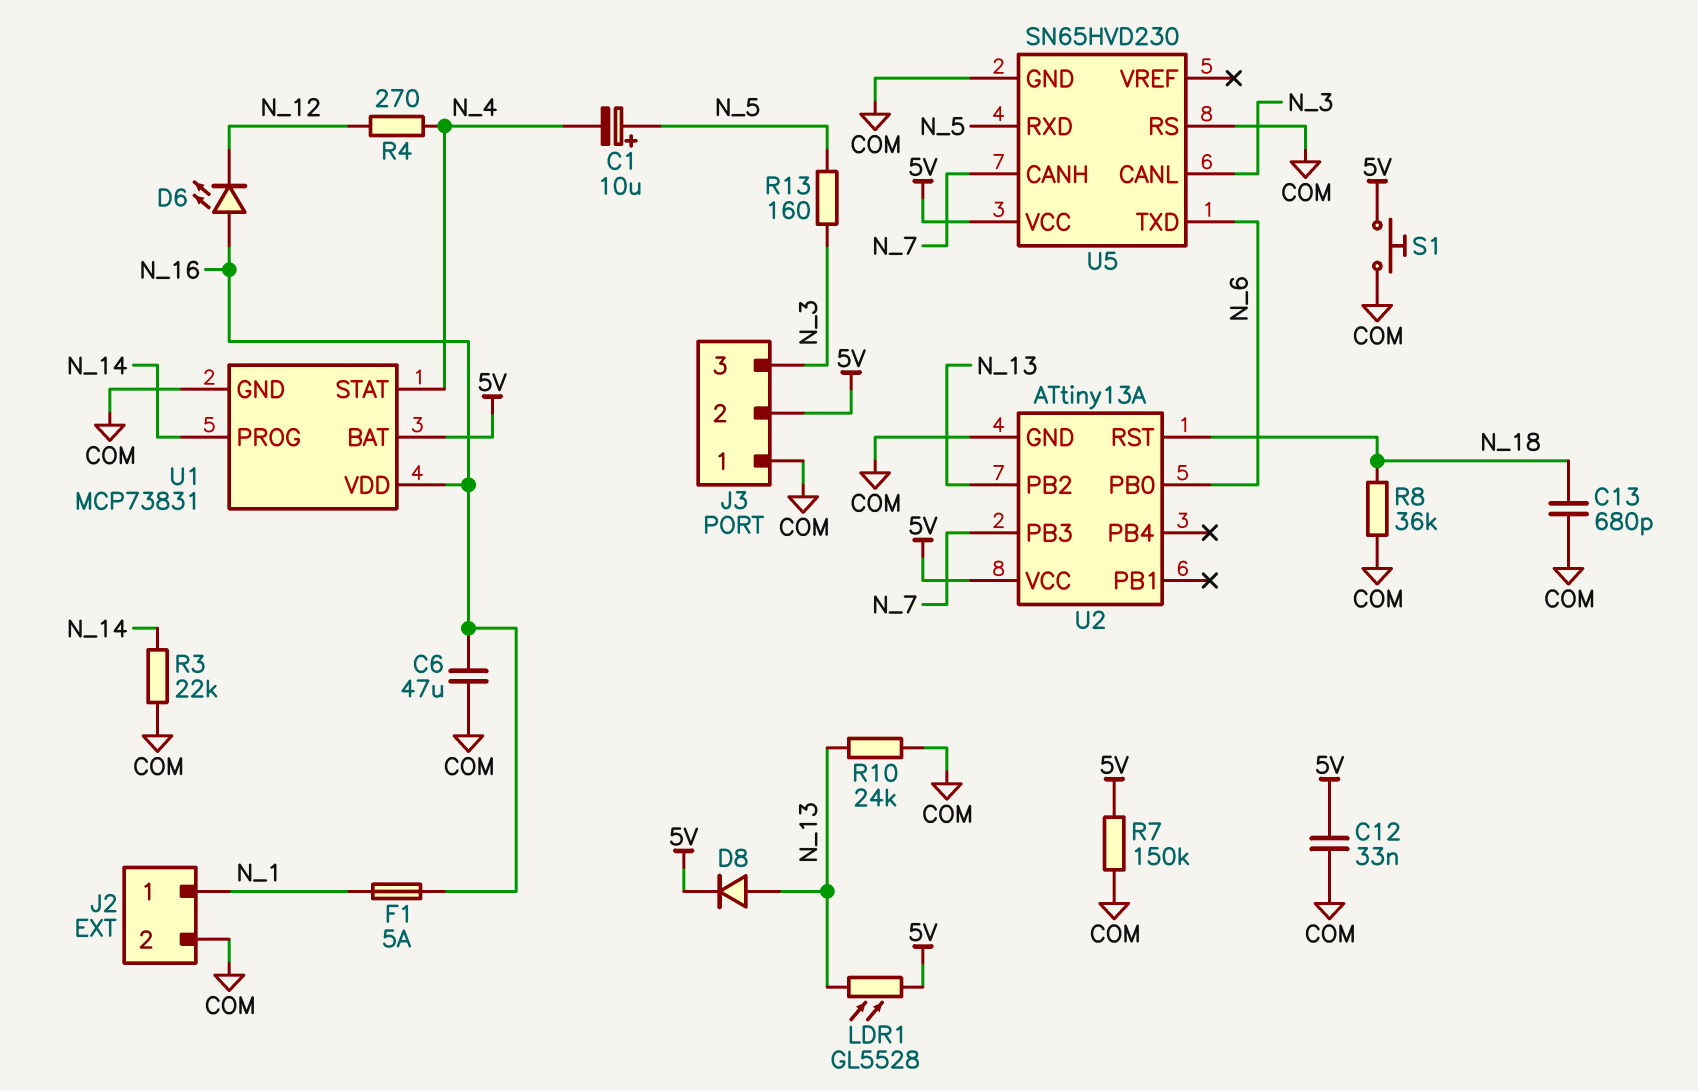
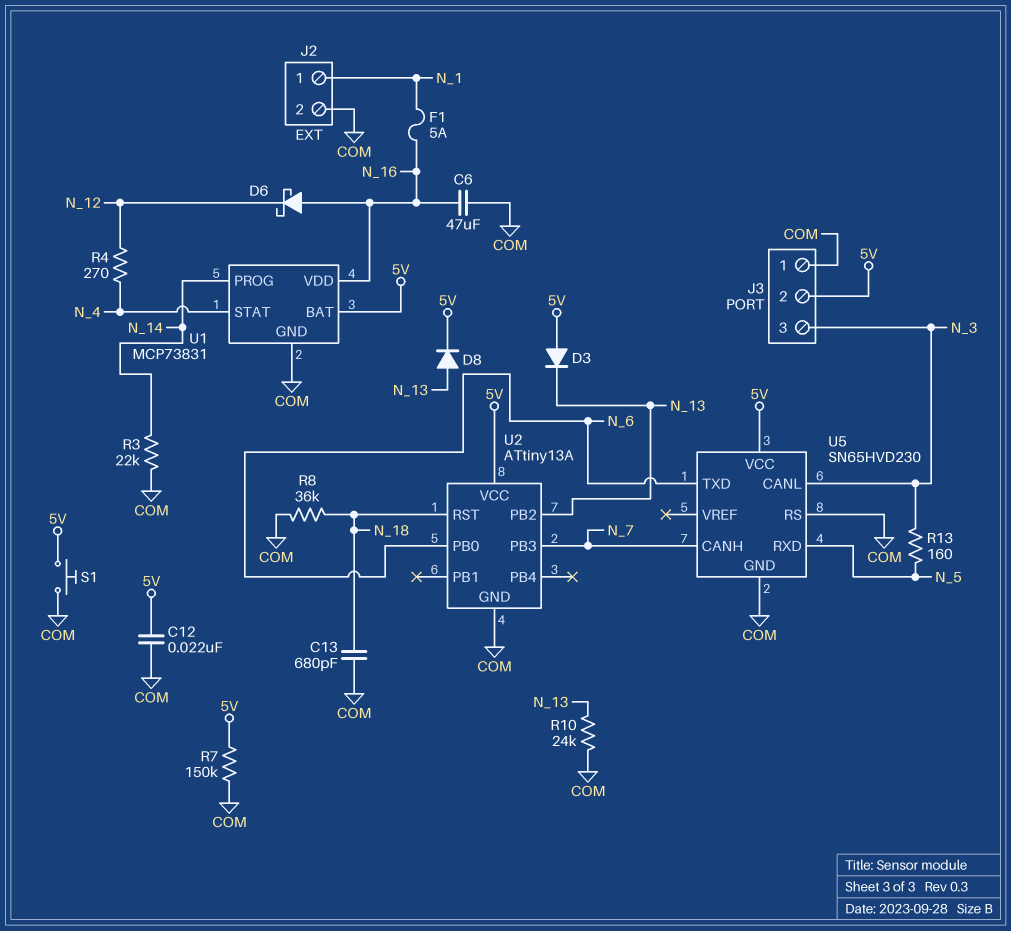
C1: 10uF (plus N_5, minus N_4) -> none
C12: 33nF (5V, COM) -> 22nF (5V, COM)
D3: none -> diode (A 5V, K N_13)
D6: LED (A N_16, K N_12) -> schottky (A N_16, K N_12)
LDR1: GL5528 (5V, N_13) -> none

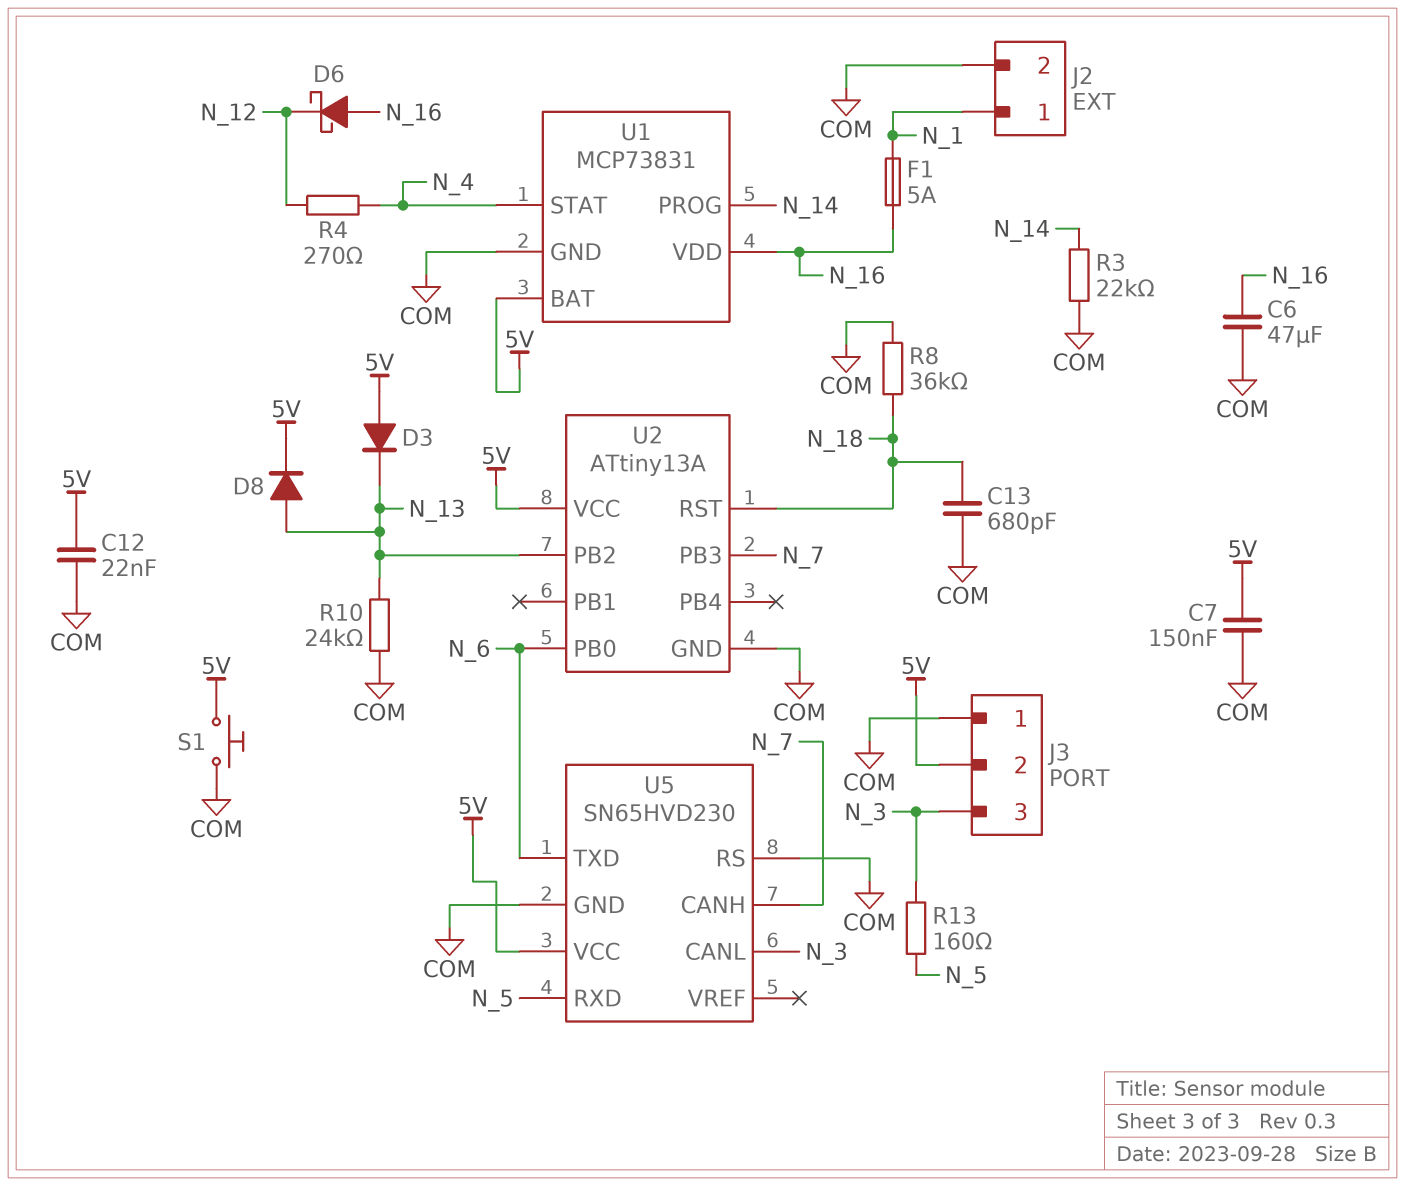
C7: none -> 150nF (5V, COM)
R7: 150k (5V, COM) -> none

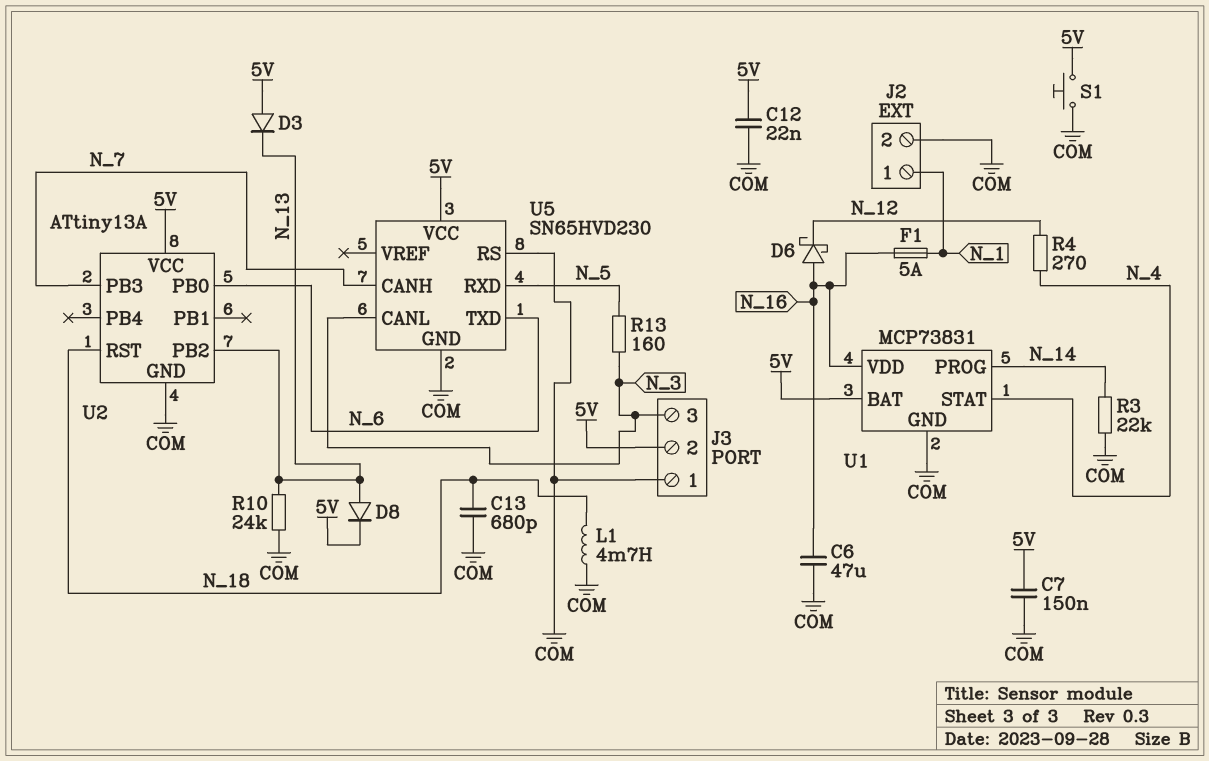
L1: none -> 4.7mH (COM, N_18)
R8: 36k (COM, N_18) -> none

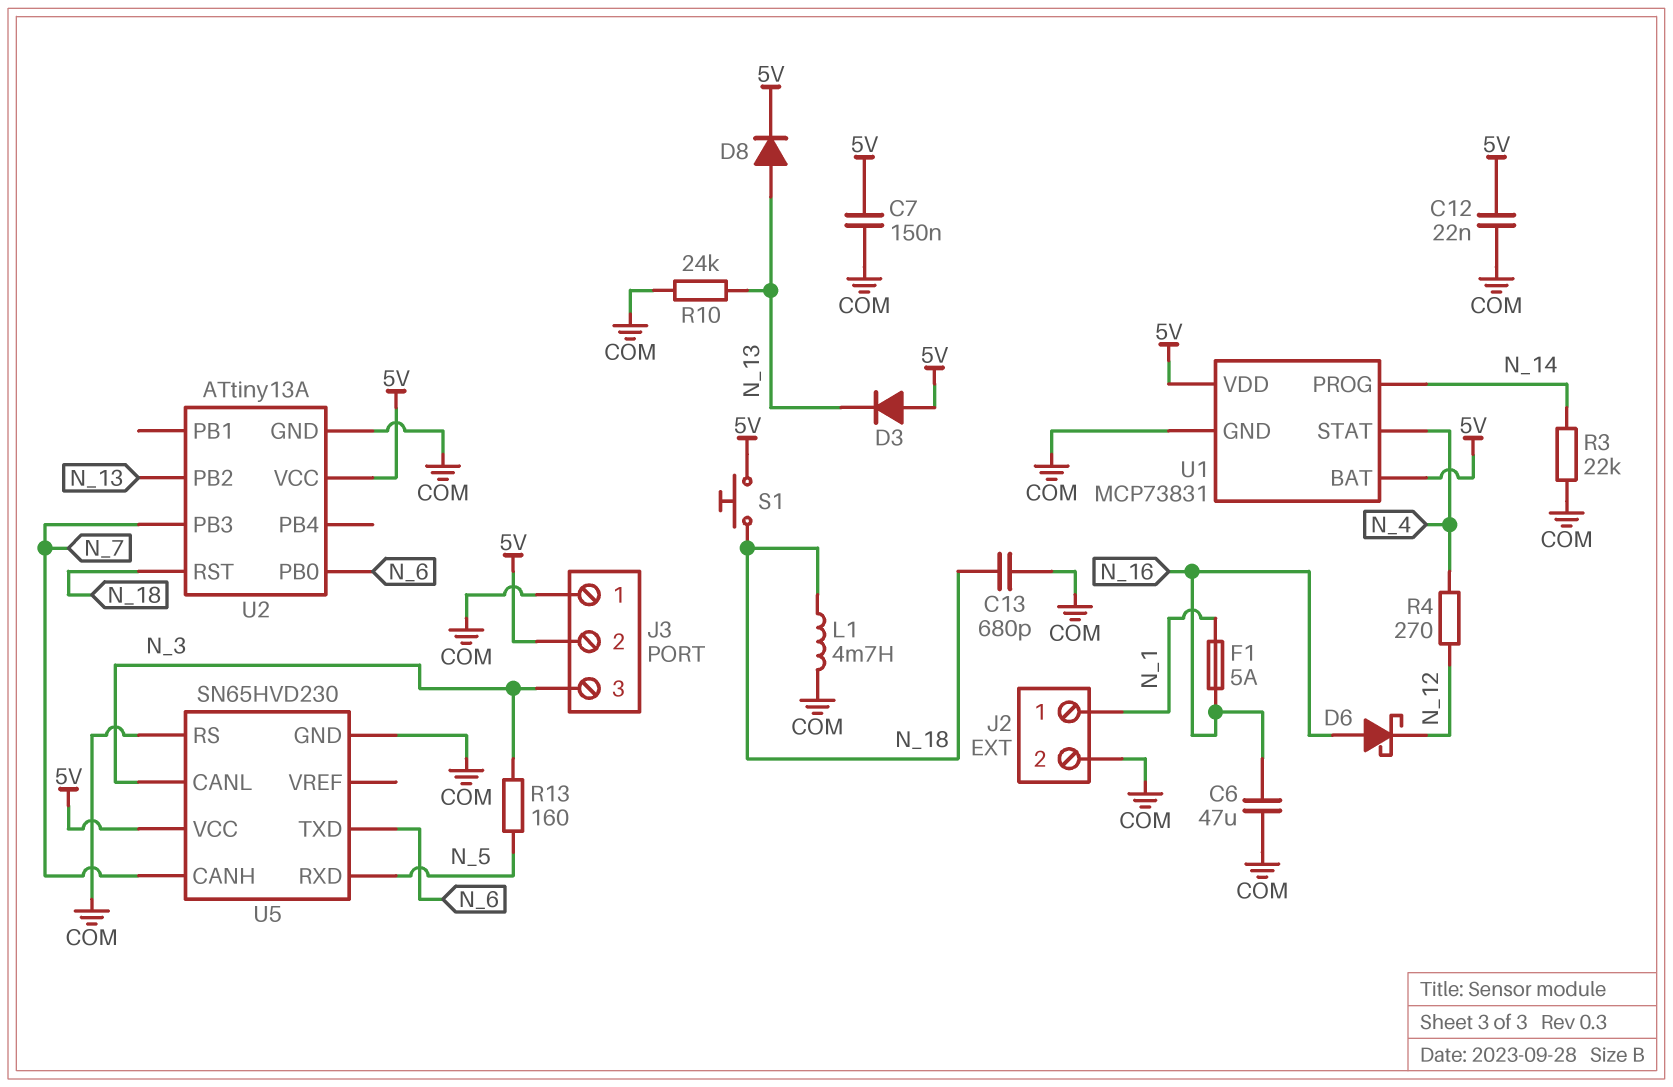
S1: button (5V, COM) -> button (5V, N_18)
U1 pin VDD: N_16 -> 5V

